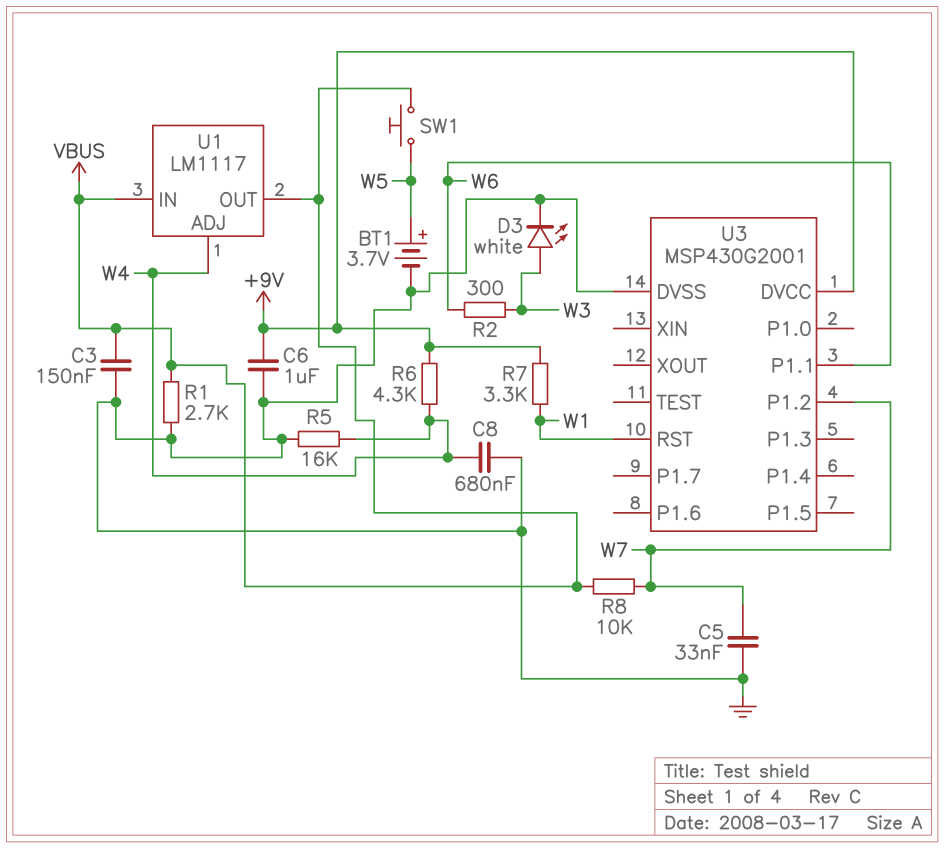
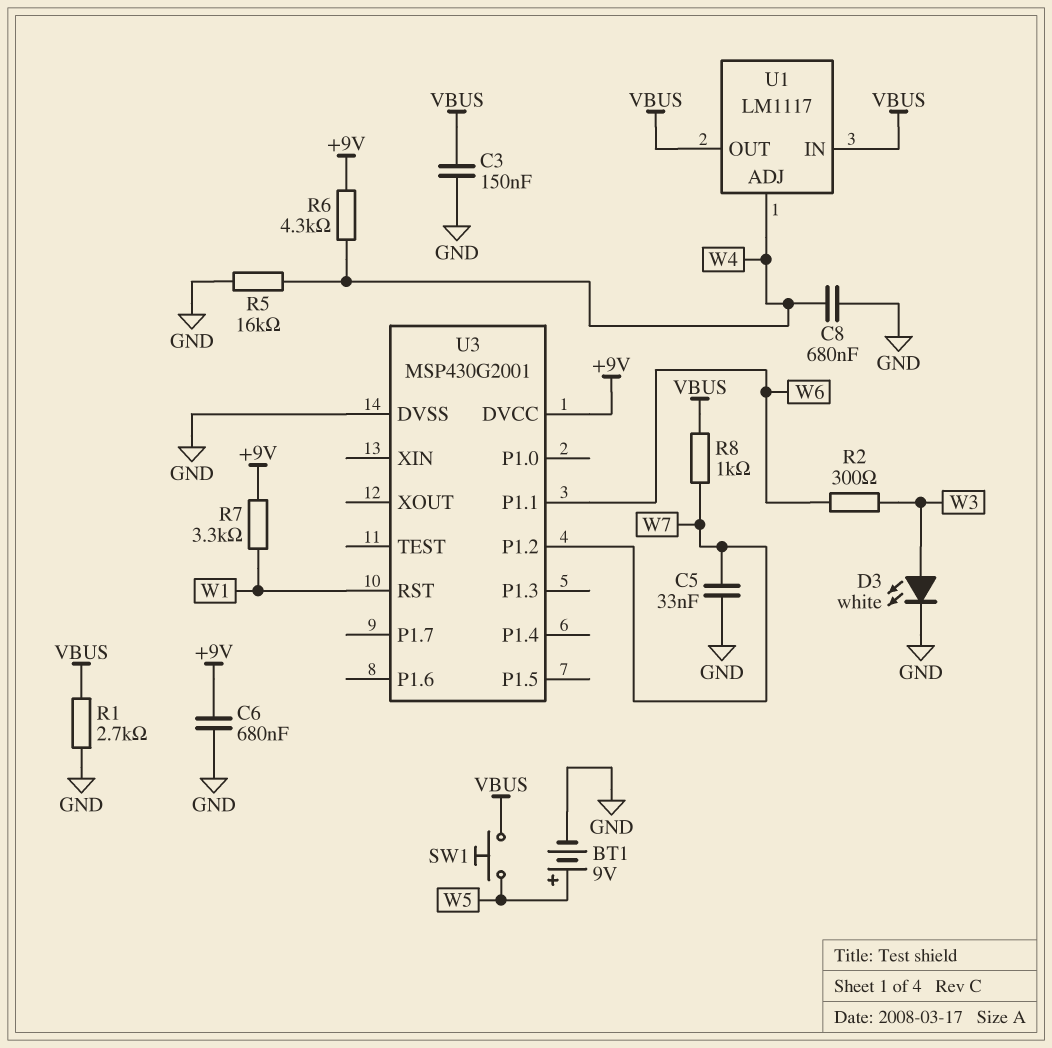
BT1: 3.7V (plus W5, minus GND) -> 9V (plus W5, minus GND)
C6: 1uF (+9V, GND) -> 680nF (+9V, GND)
R8: 10k (VBUS, W7) -> 1k (VBUS, W7)

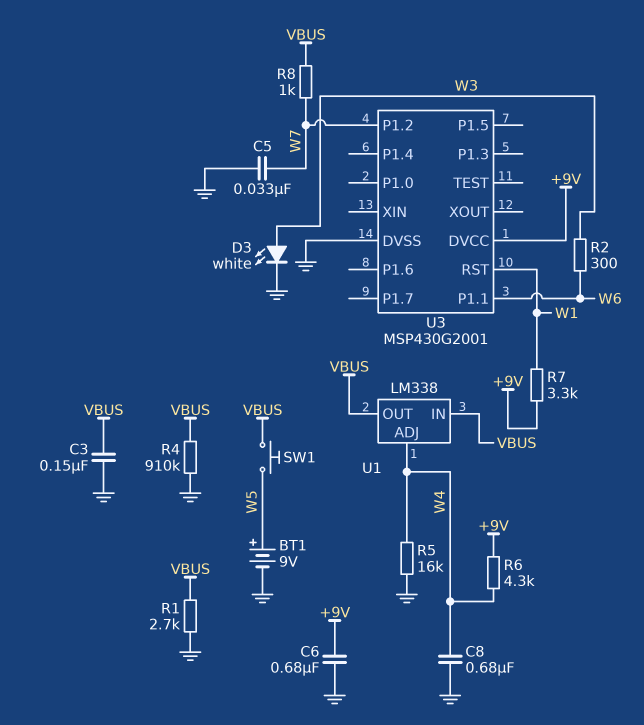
R4: none -> 910k (GND, VBUS)
U1: LM1117 -> LM338

